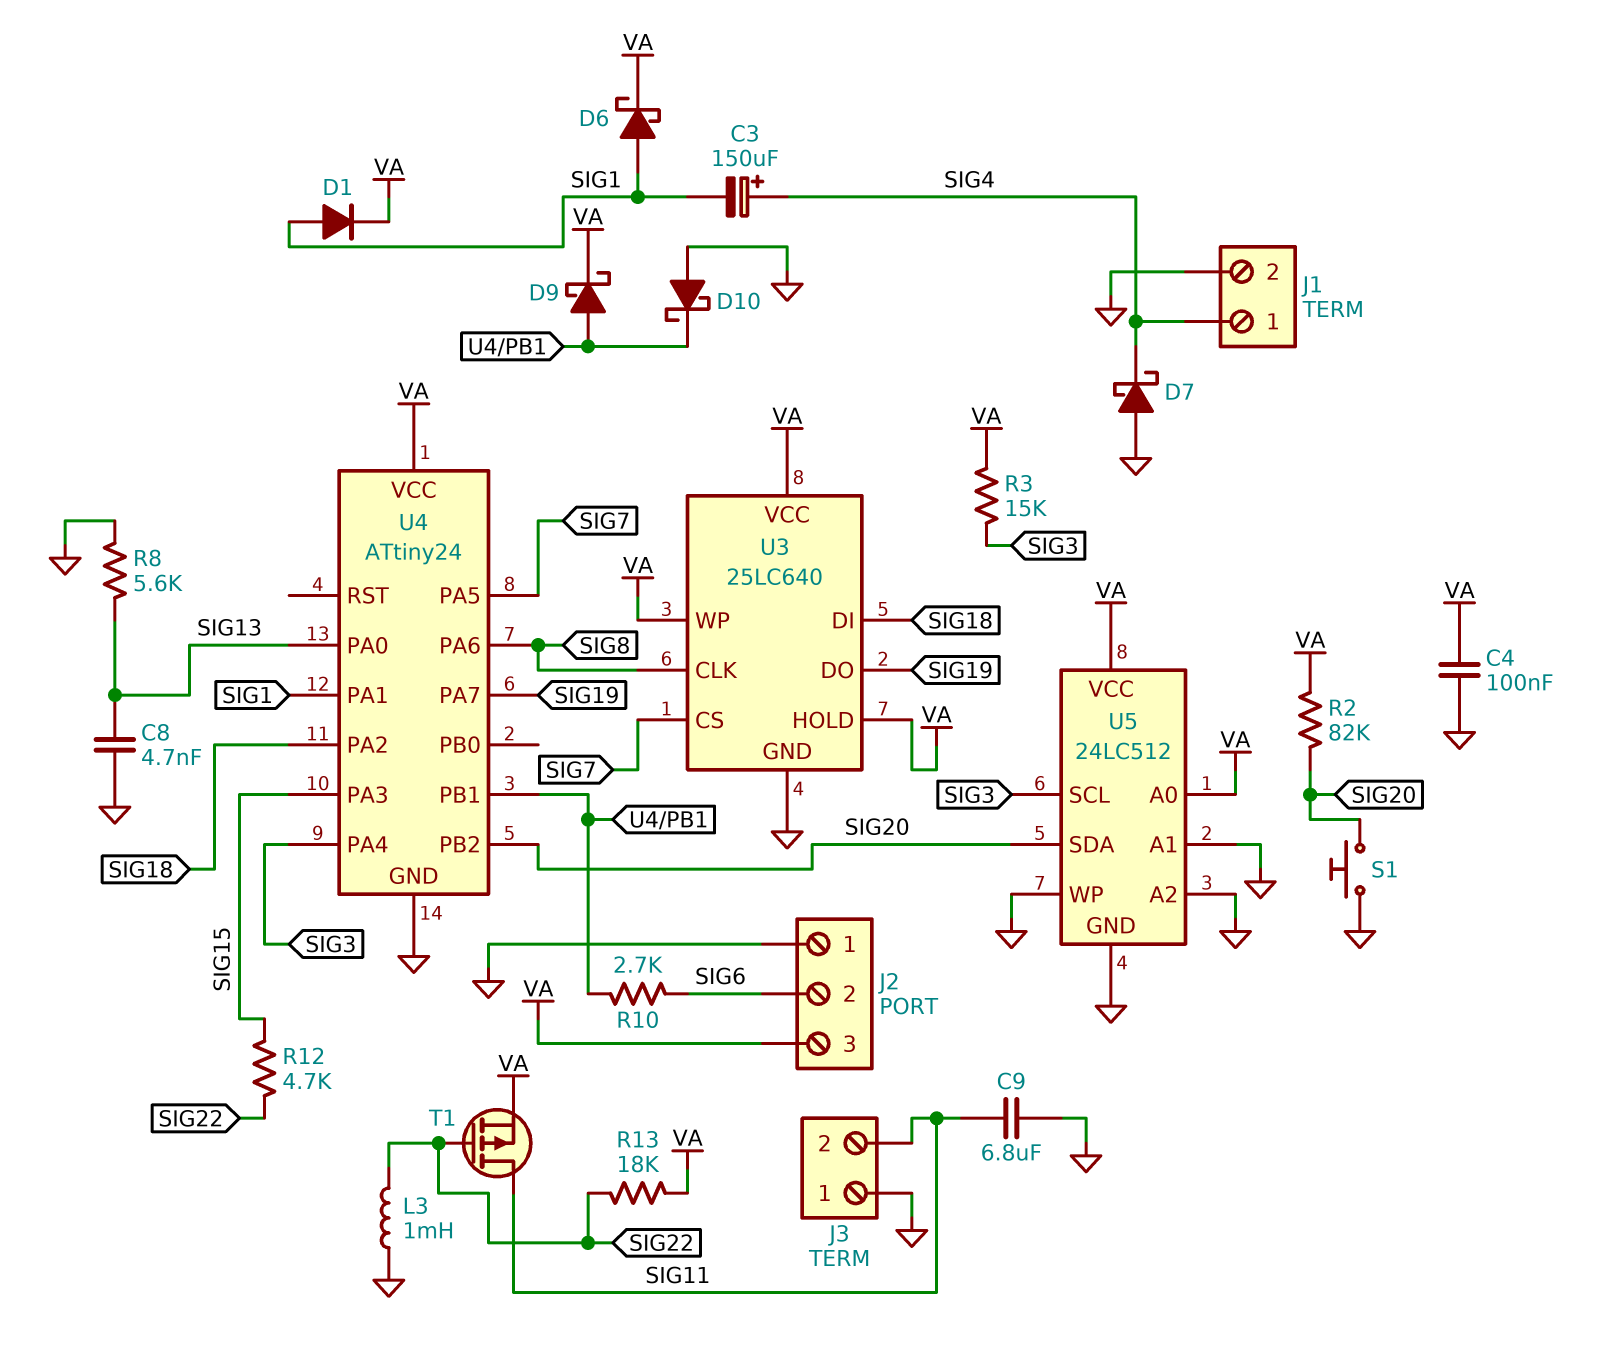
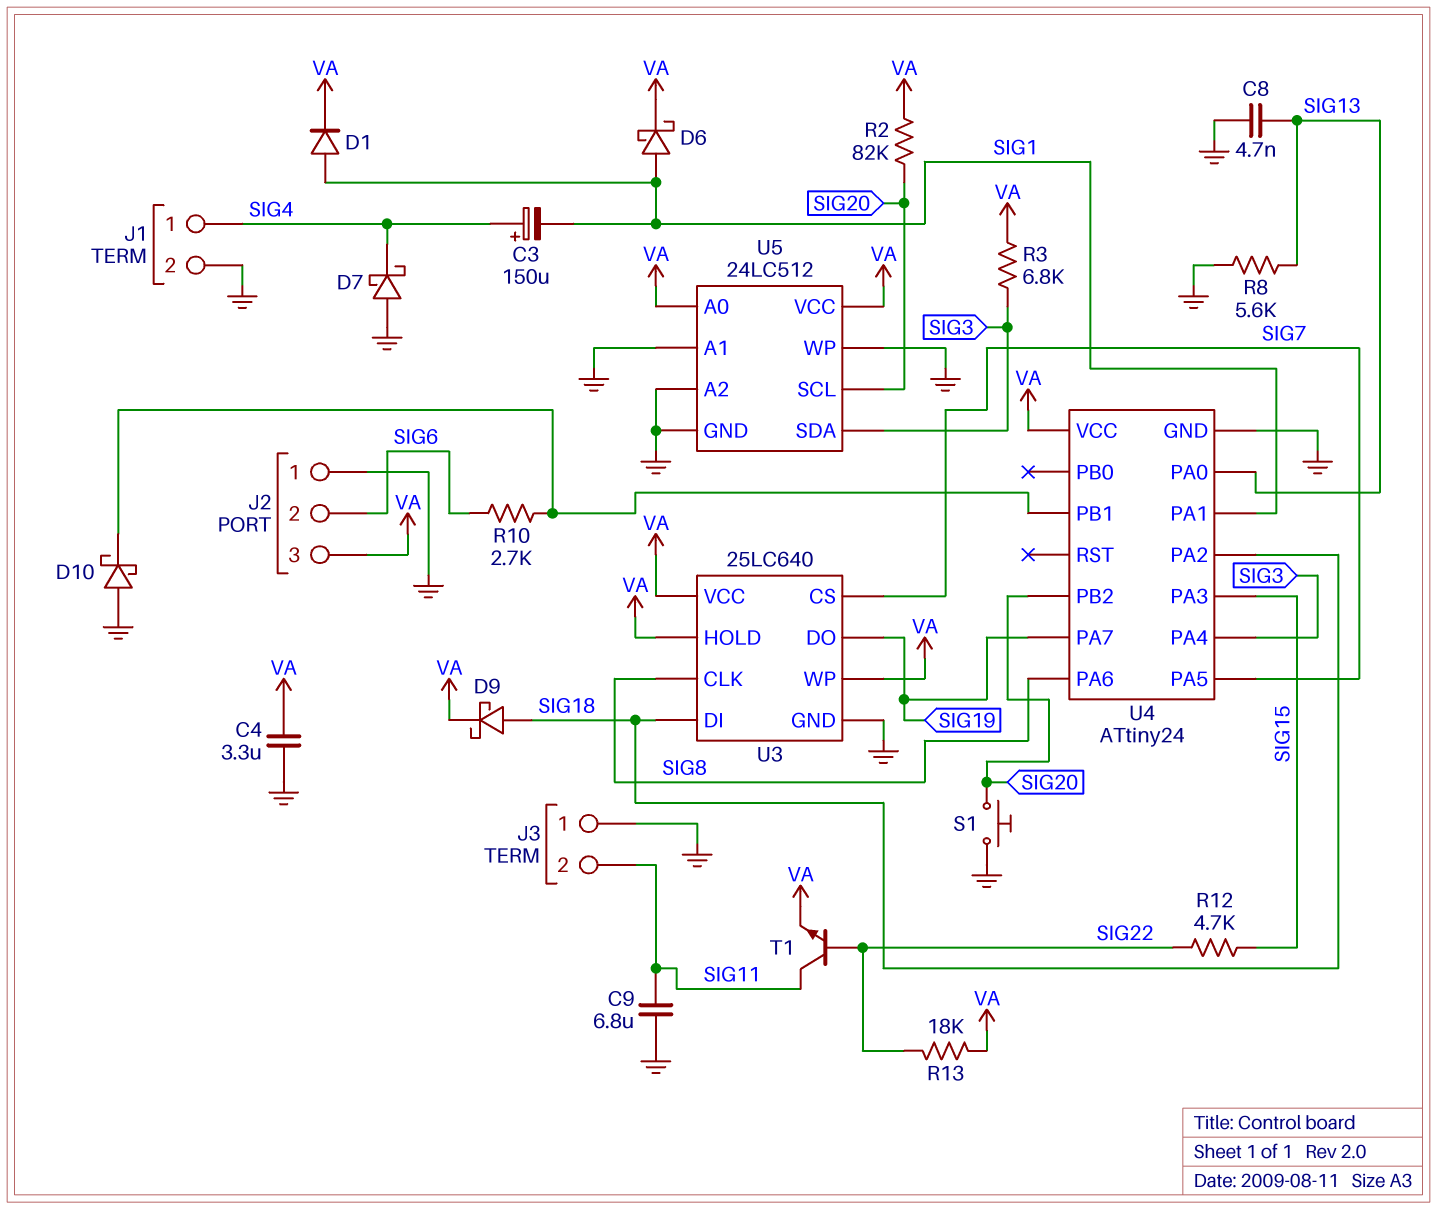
C4: 100nF (GND, VA) -> 3.3uF (GND, VA)
D9: schottky (A U4/PB1, K VA) -> schottky (A SIG18, K VA)
L3: 1mH (GND, SIG22) -> none
R3: 15k (SIG3, VA) -> 6.8k (SIG3, VA)
T1: PMOS (G SIG22, D SIG11, S VA) -> NPN (B SIG22, C SIG11, E VA)
U5 pin SCL: SIG3 -> SIG20
U5 pin SDA: SIG20 -> SIG3

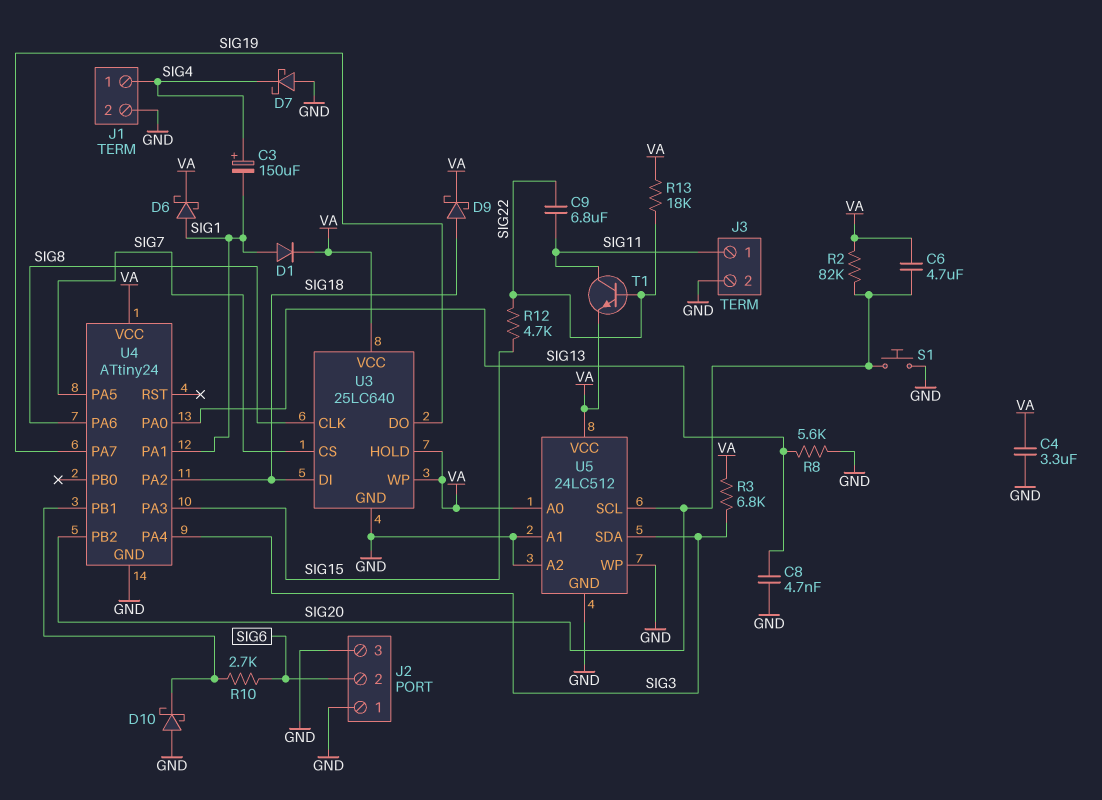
C6: none -> 4.7uF (SIG20, VA)
C9: 6.8uF (GND, SIG11) -> 6.8uF (SIG11, SIG22)
J2 pin 3: VA -> GND
J3 pin 1: GND -> SIG11
J3 pin 2: SIG11 -> GND

